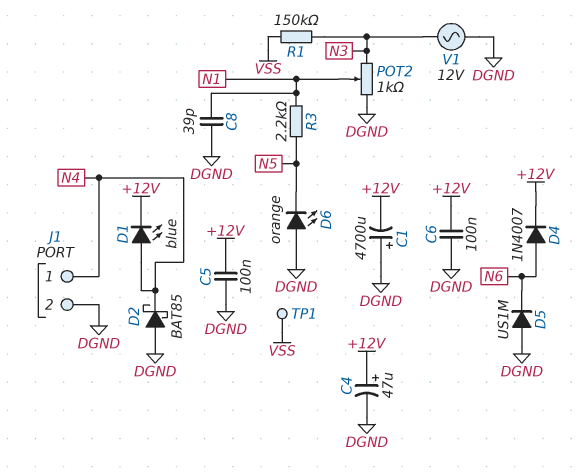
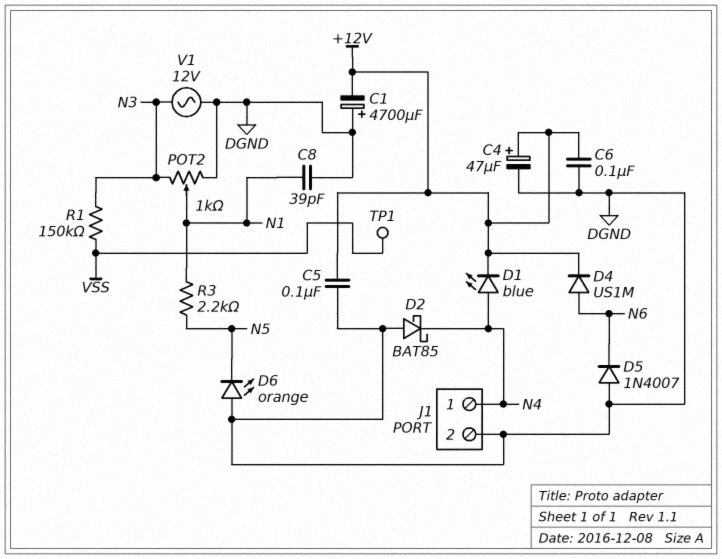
D4: diode 1N4007 (A N6, K +12V) -> diode US1M (A N6, K +12V)
D5: diode US1M (A DGND, K N6) -> diode 1N4007 (A DGND, K N6)

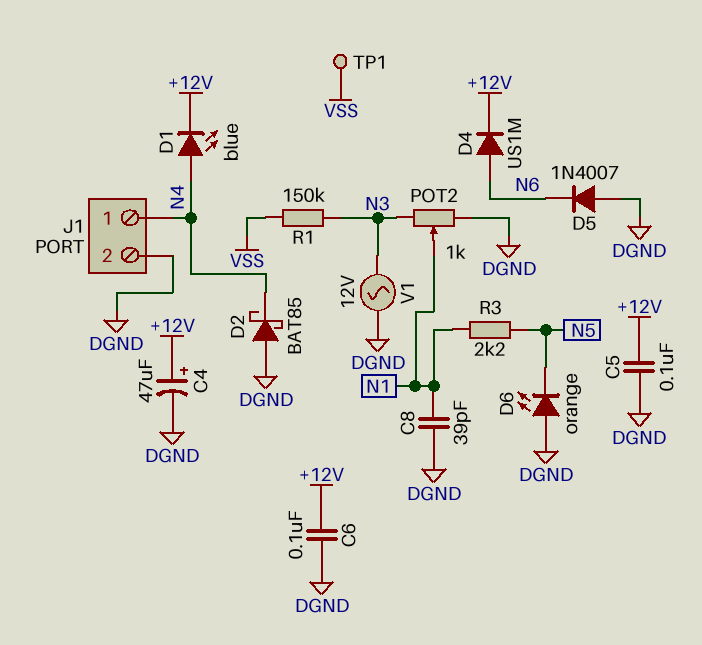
C1: 4700uF (plus DGND, minus +12V) -> none

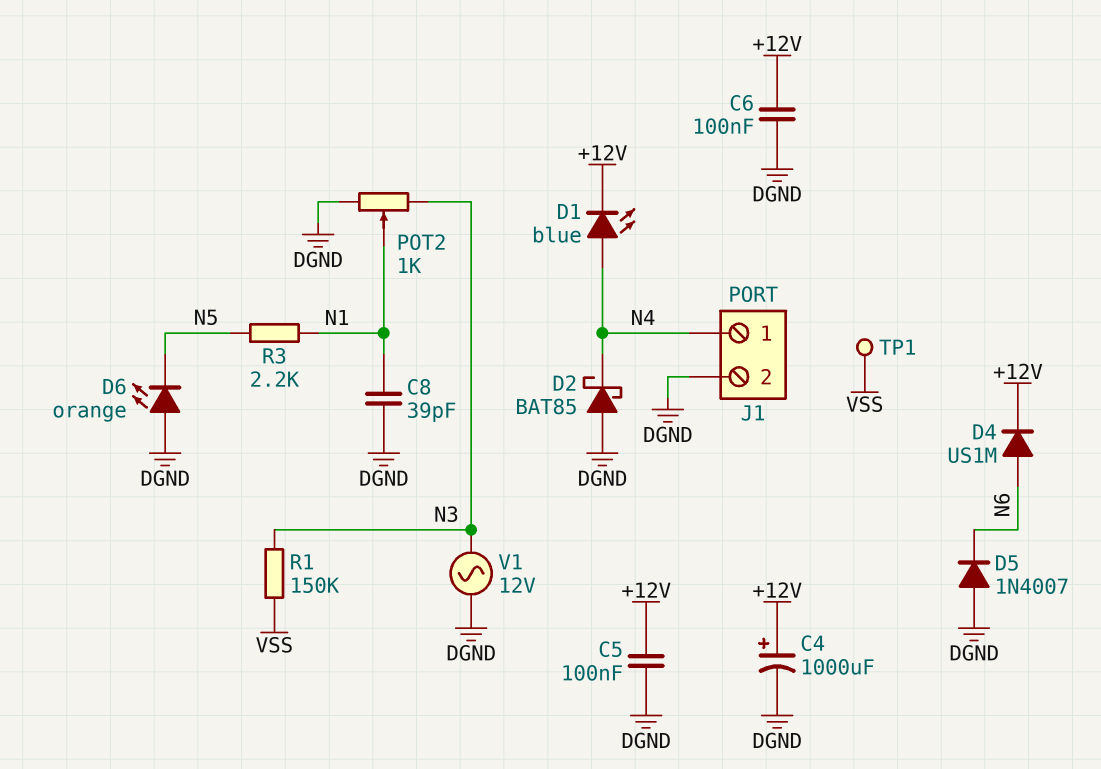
C4: 47uF (plus +12V, minus DGND) -> 1000uF (plus +12V, minus DGND)

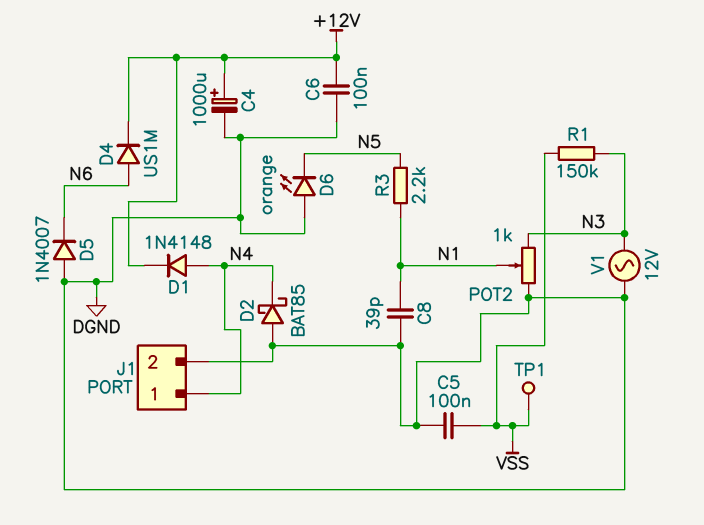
C5: 100nF (+12V, DGND) -> 100nF (DGND, VSS)
D1: LED blue (A N4, K +12V) -> diode 1N4148 (A N4, K +12V)

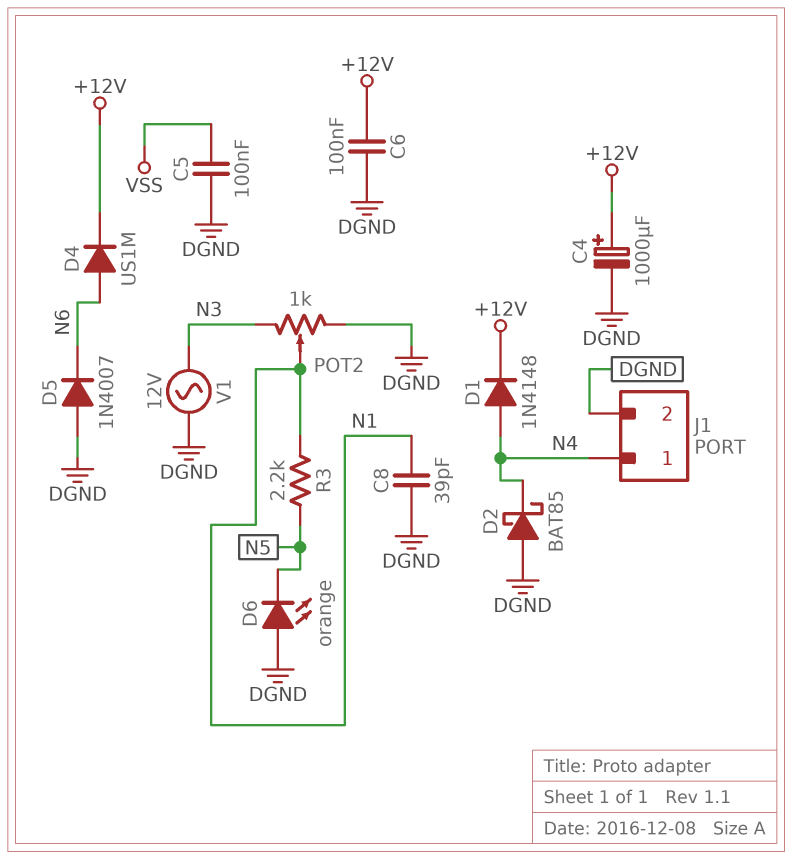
R1: 150k (N3, VSS) -> none
TP1: test point (VSS) -> none

